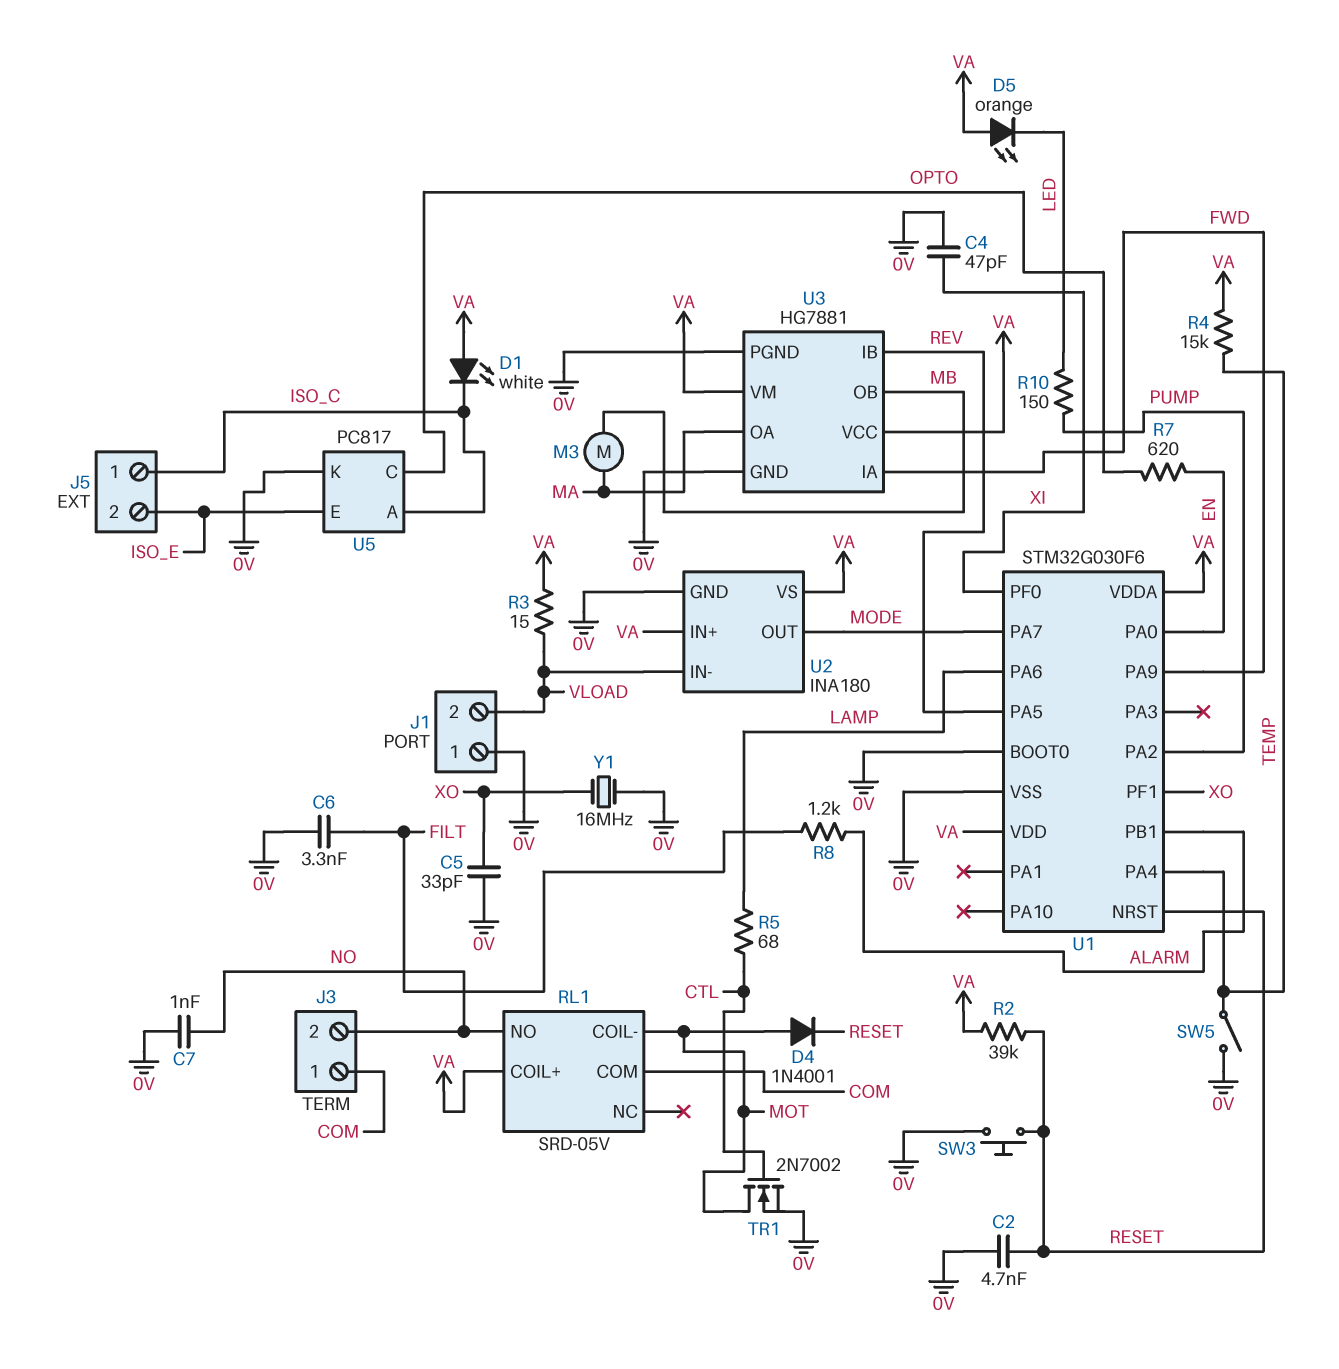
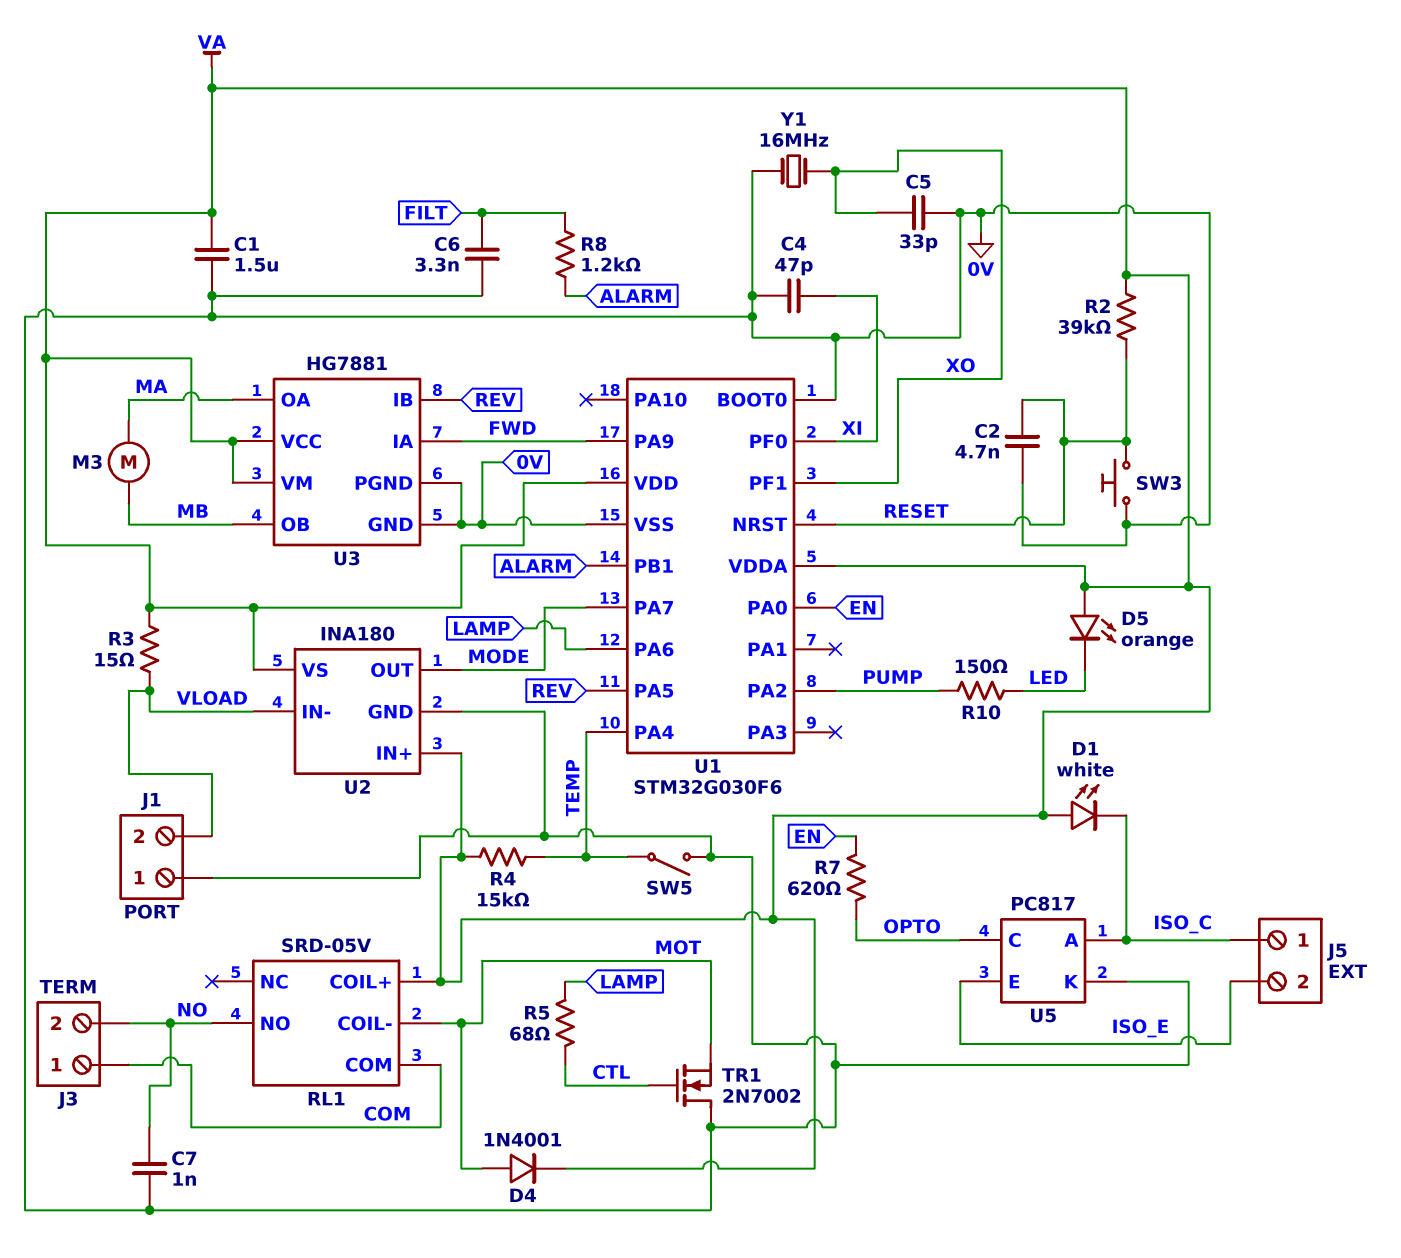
C1: none -> 1.5uF (0V, VA)
D4: diode 1N4001 (A MOT, K RESET) -> diode 1N4001 (A MOT, K VA)
TR1: NMOS 2N7002 (G CTL, D MOT, S 0V) -> NMOS 2N7002 (G CTL, D 0V, S MOT)

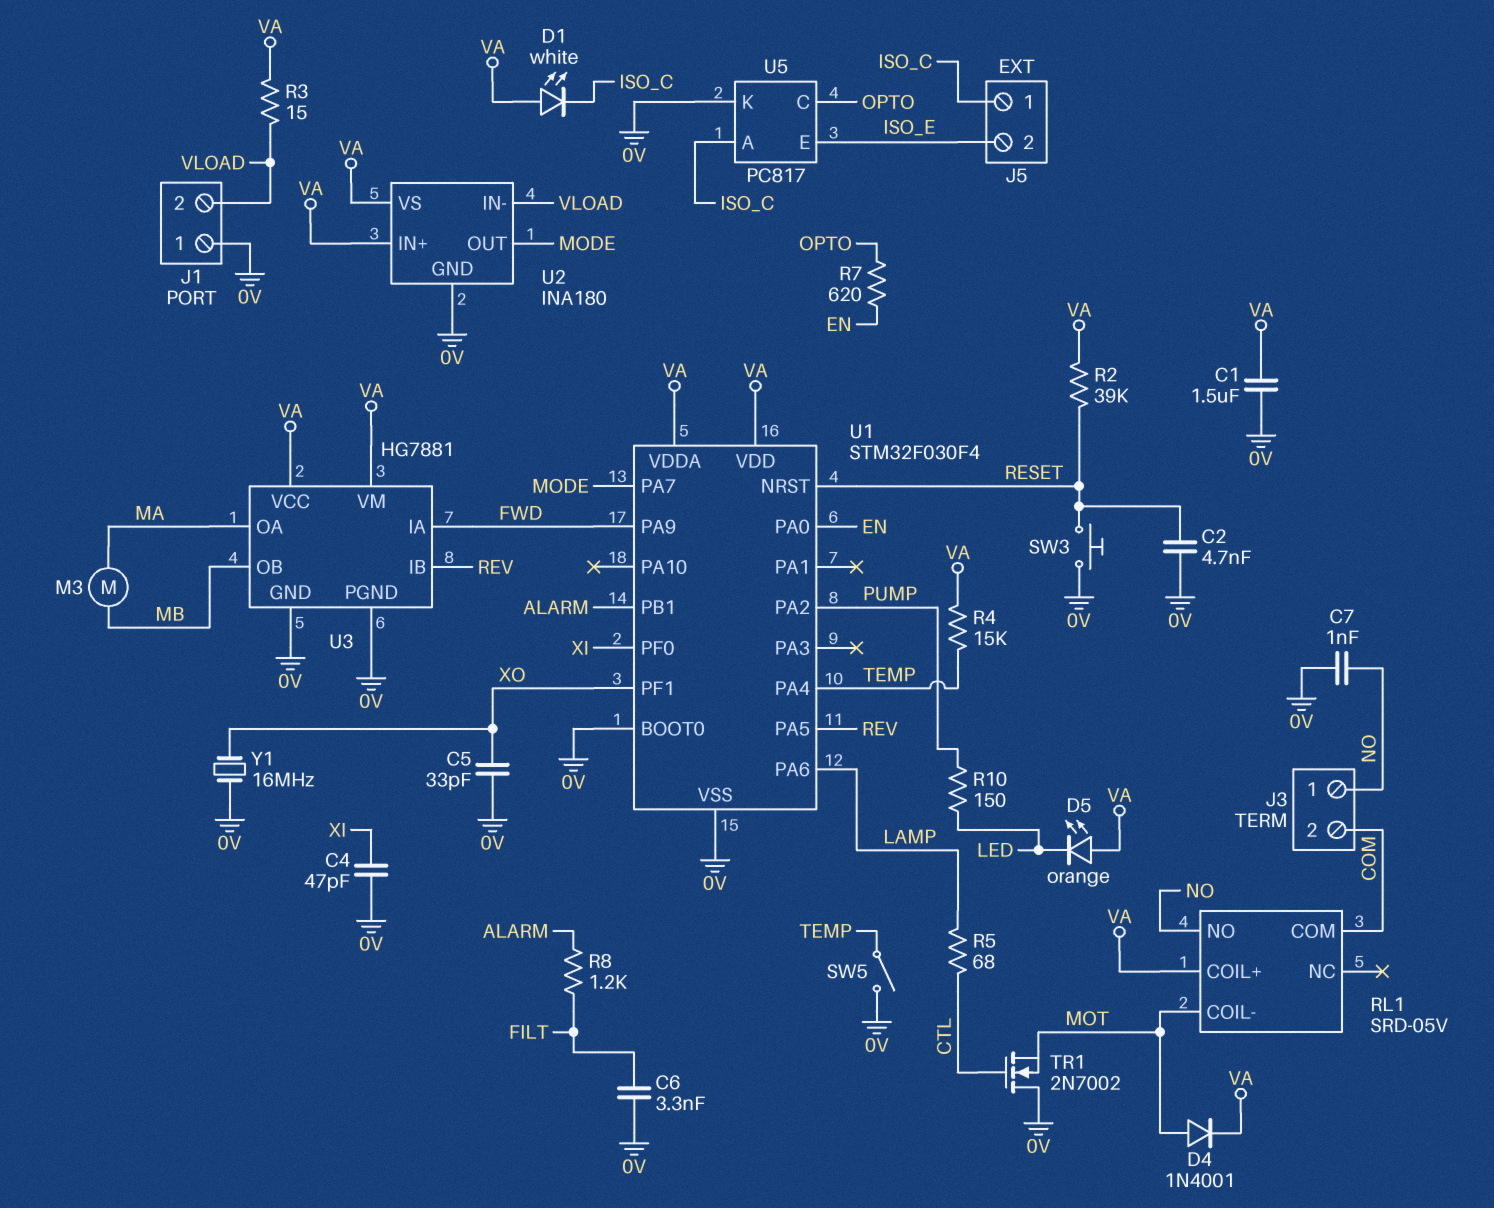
J3 pin 1: COM -> NO
J3 pin 2: NO -> COM
U1: STM32G030F6 -> STM32F030F4

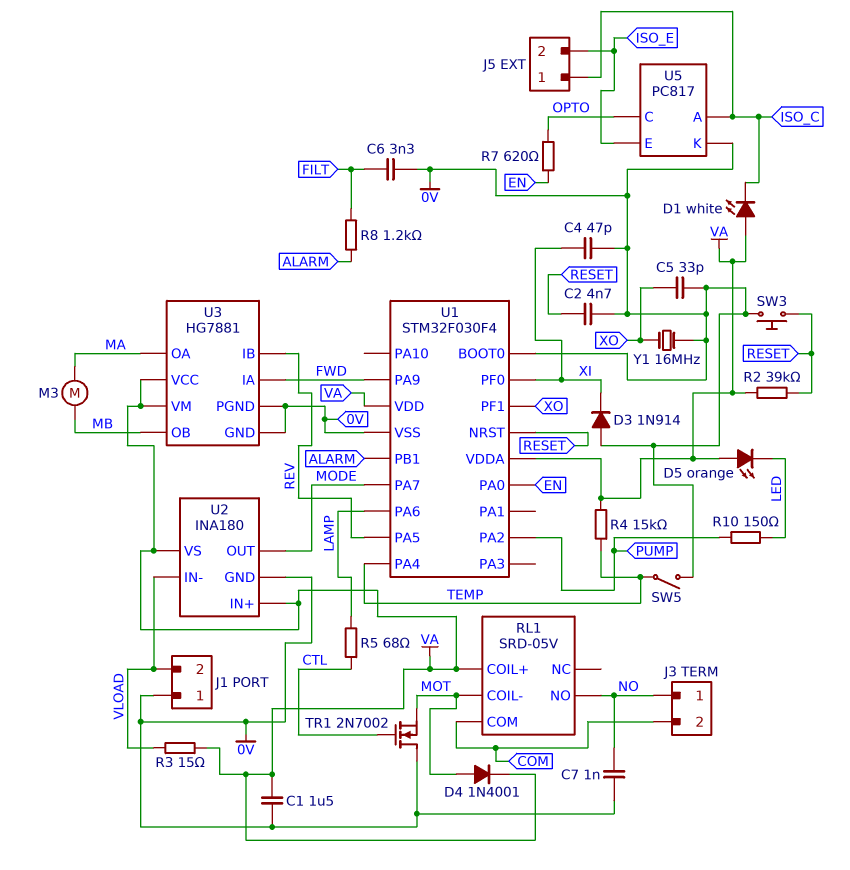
D3: none -> diode 1N914 (A 0V, K XI)

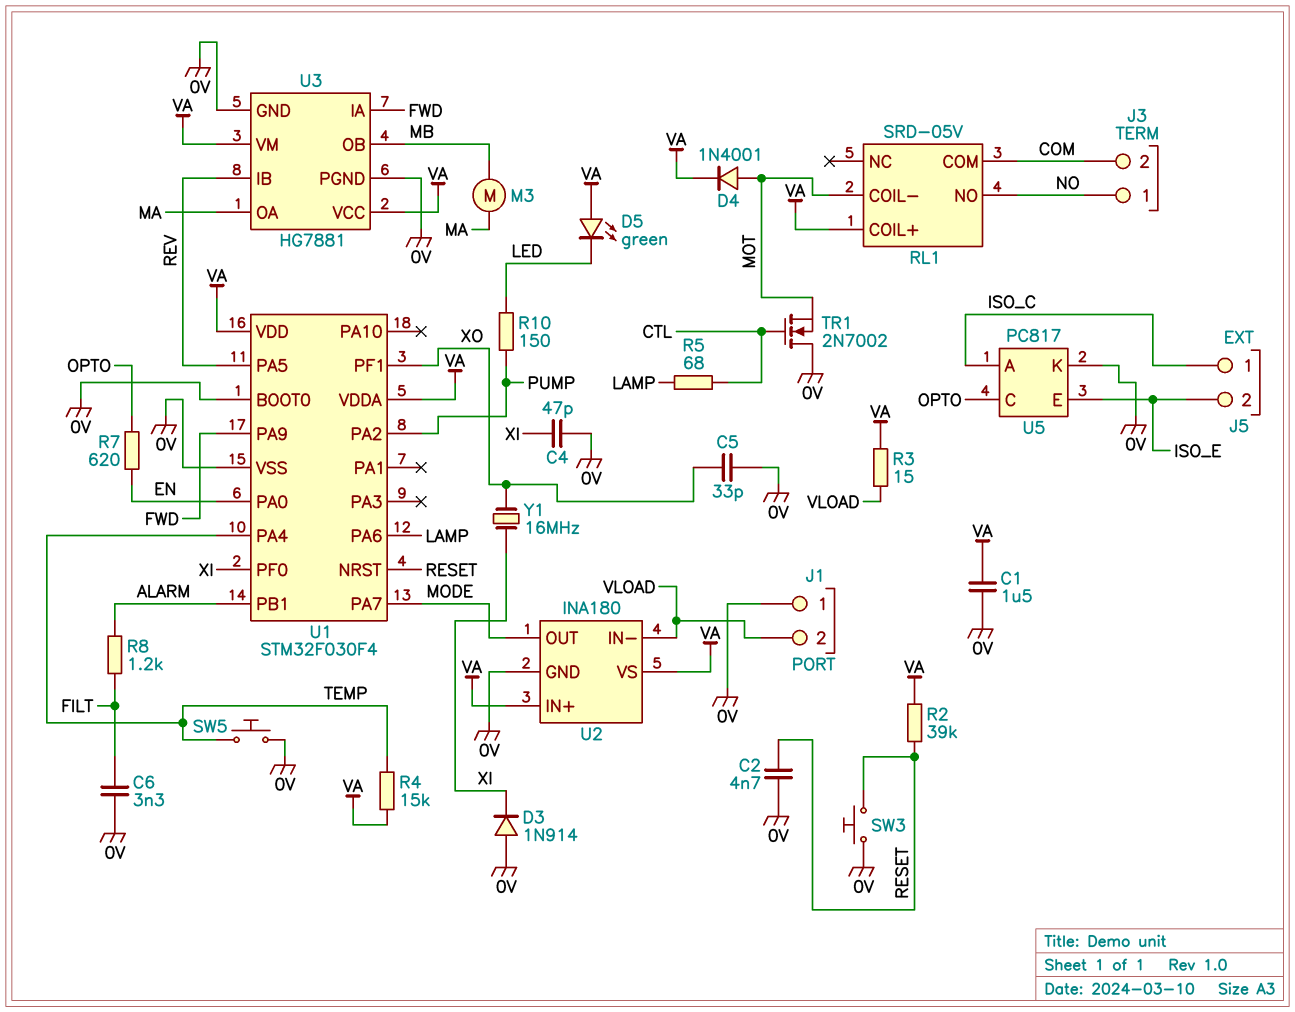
C7: 1nF (0V, NO) -> none
D1: LED white (A VA, K ISO_C) -> none
D5: LED orange (A VA, K LED) -> LED green (A VA, K LED)
SW5: switch (0V, TEMP) -> button (0V, TEMP)
Y1: 16MHz (0V, XO) -> 16MHz (XI, XO)

